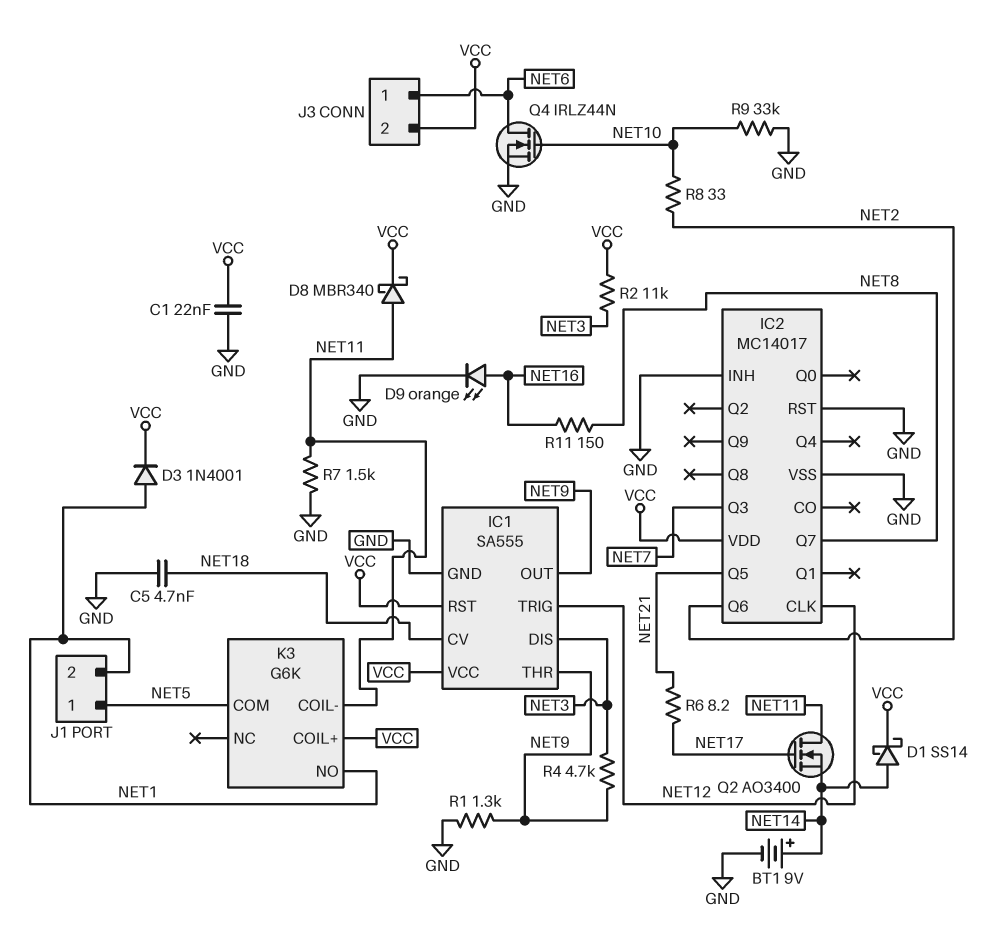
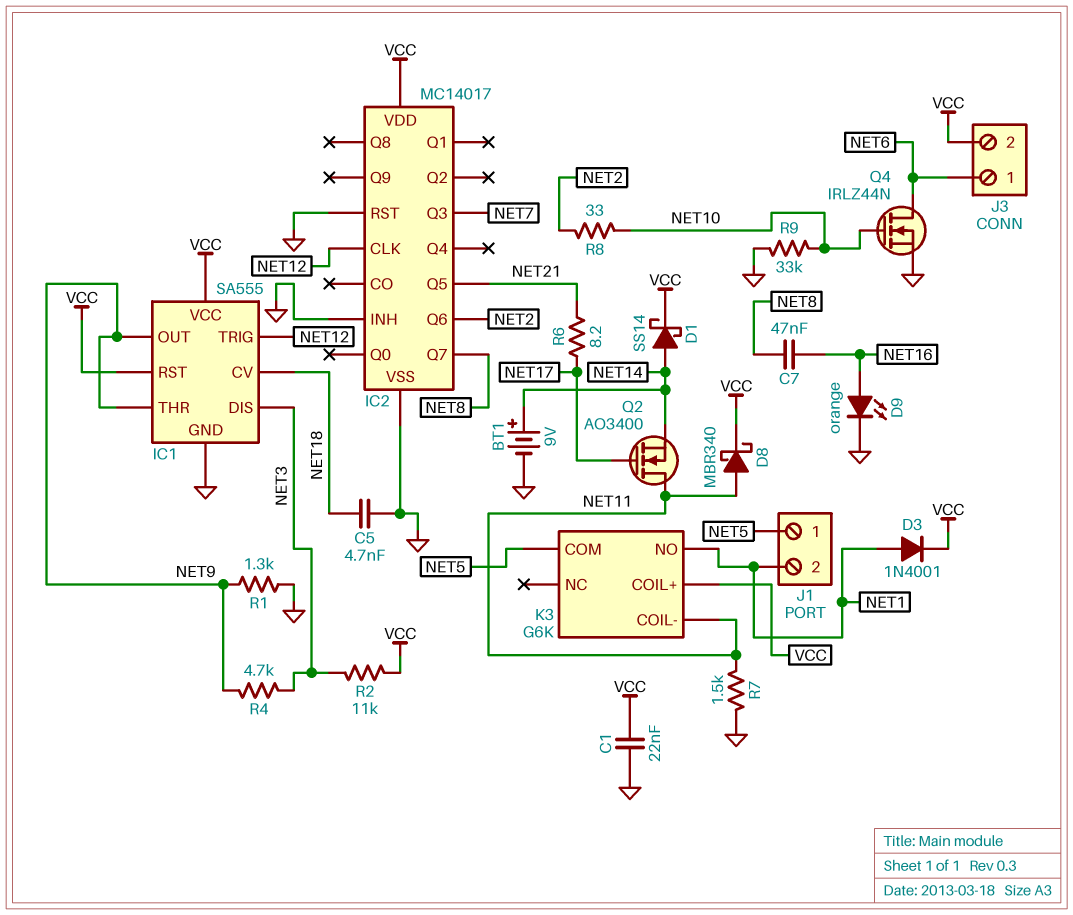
C7: none -> 47nF (NET8, NET16)
R11: 150 (NET8, NET16) -> none

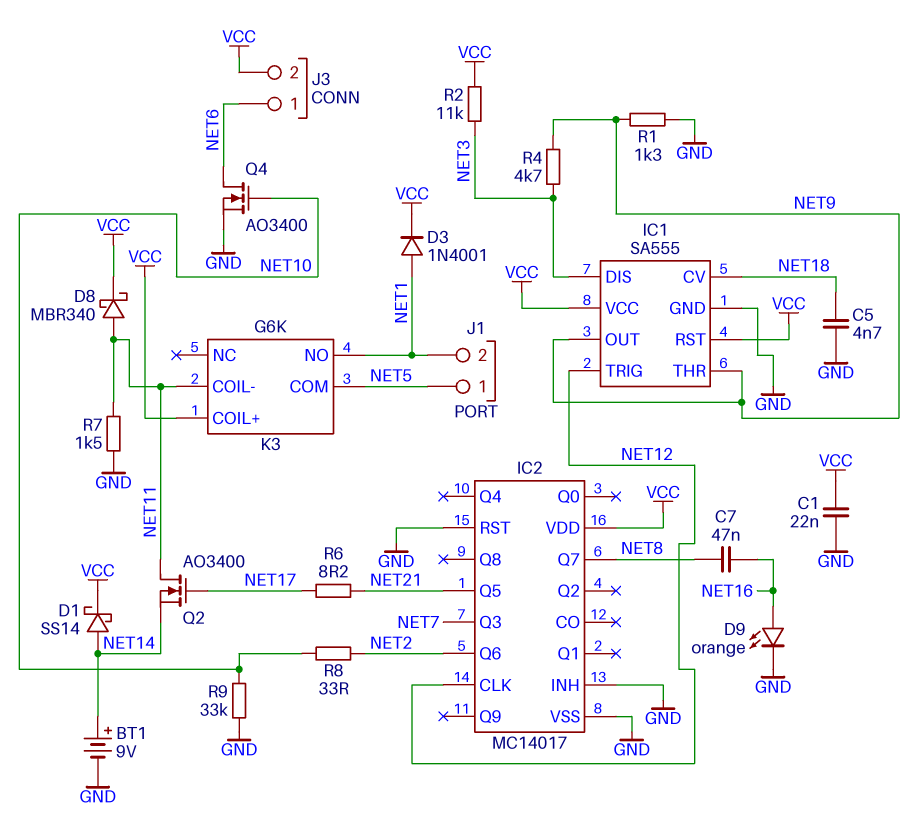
Q4: NMOS IRLZ44N (G NET10, D NET6, S GND) -> NMOS AO3400 (G NET10, D NET6, S GND)

